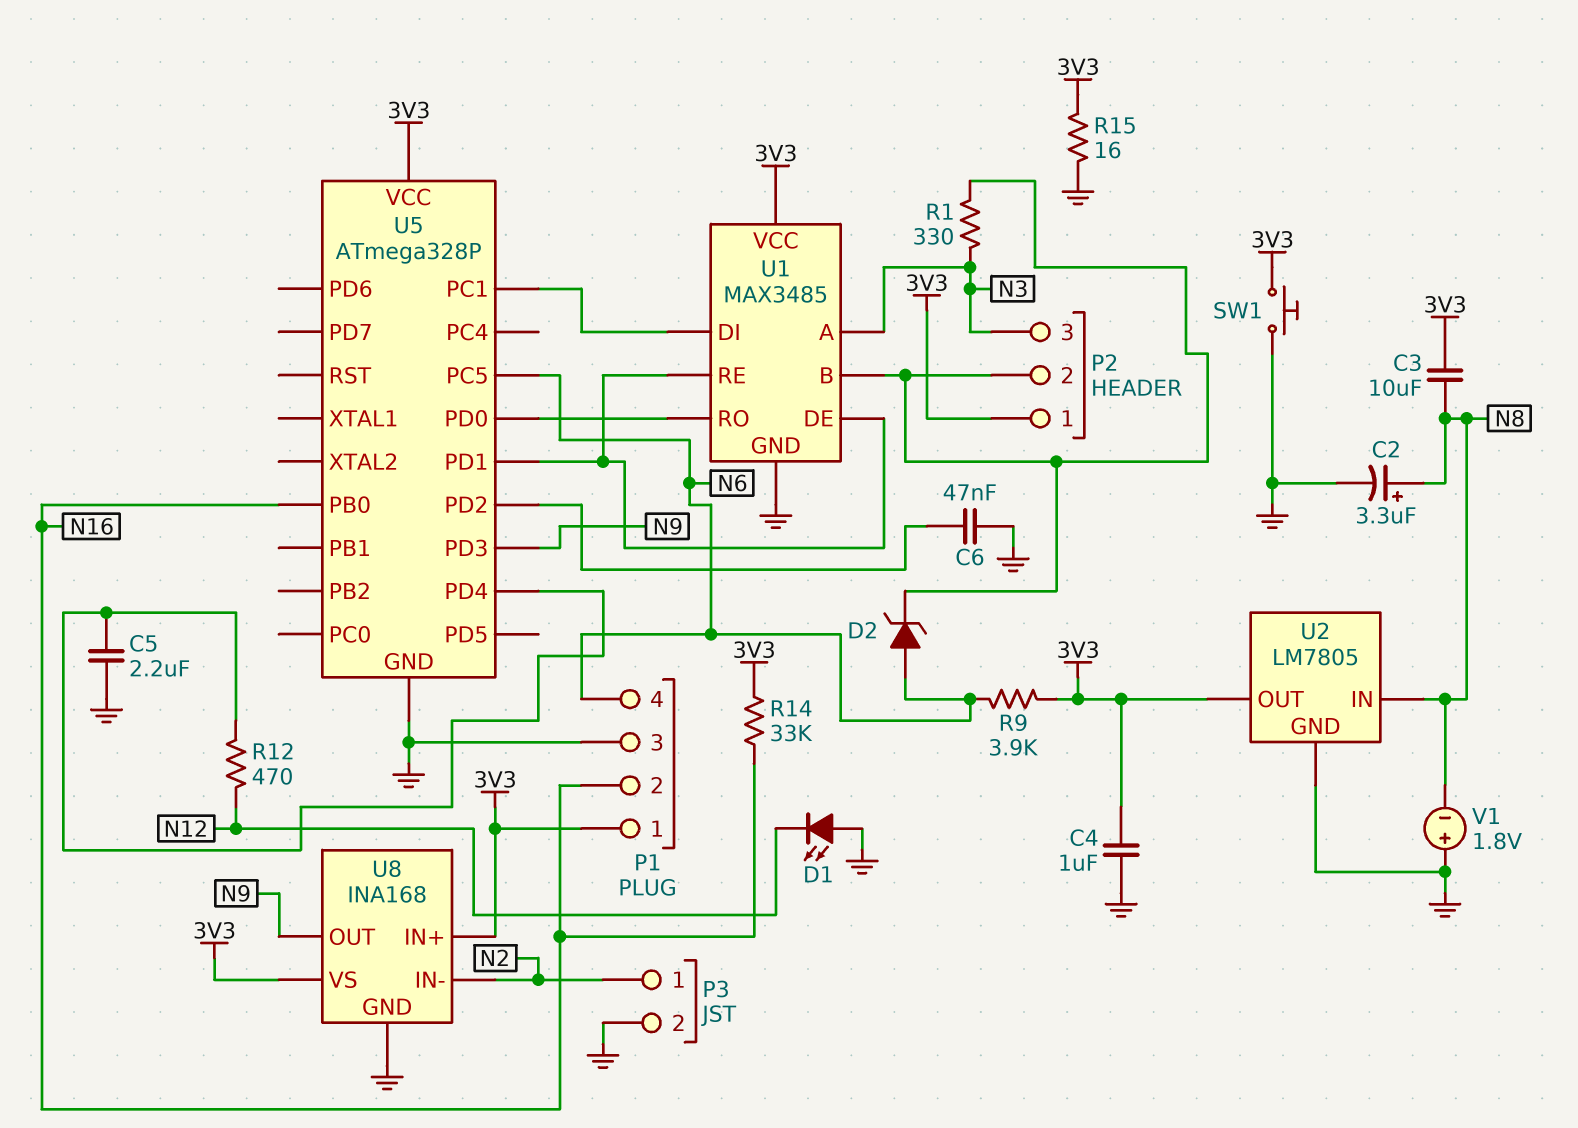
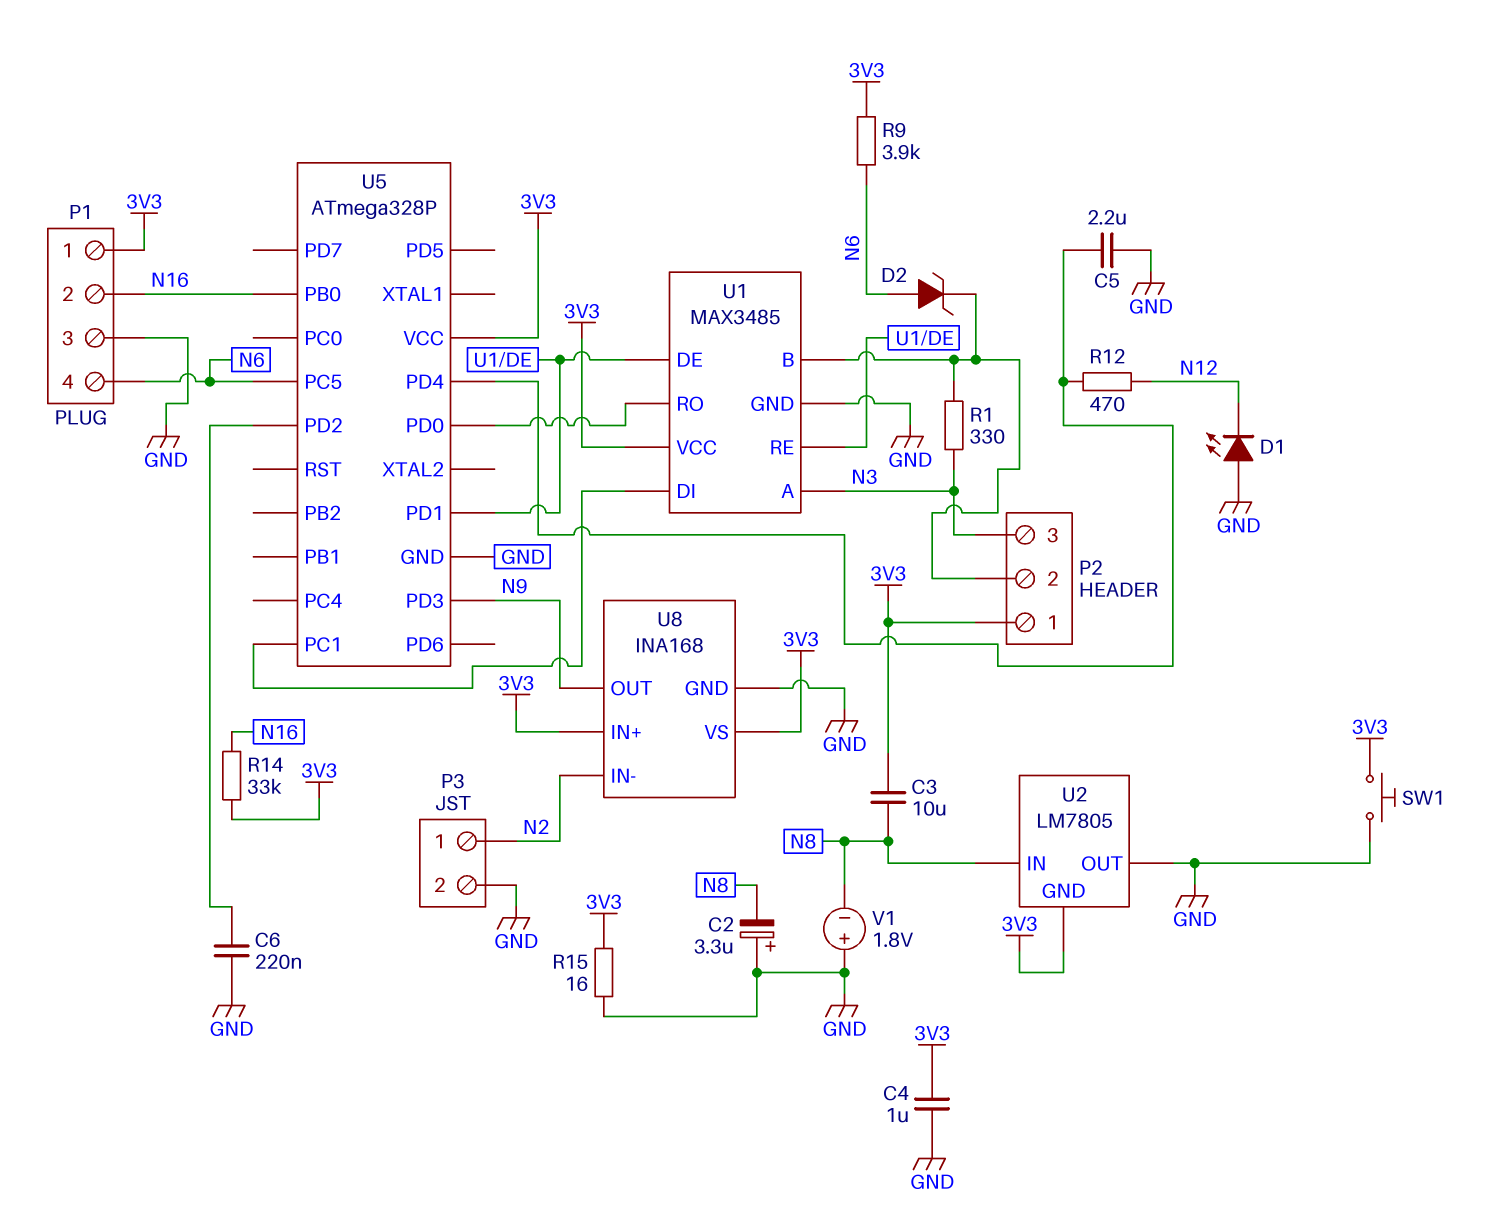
C2: 3.3uF (plus N8, minus GND) -> 3.3uF (plus GND, minus N8)
C6: 47nF (GND, U5/PD2) -> 220nF (GND, U5/PD2)
U2 pin GND: GND -> 3V3
U2 pin OUT: 3V3 -> GND

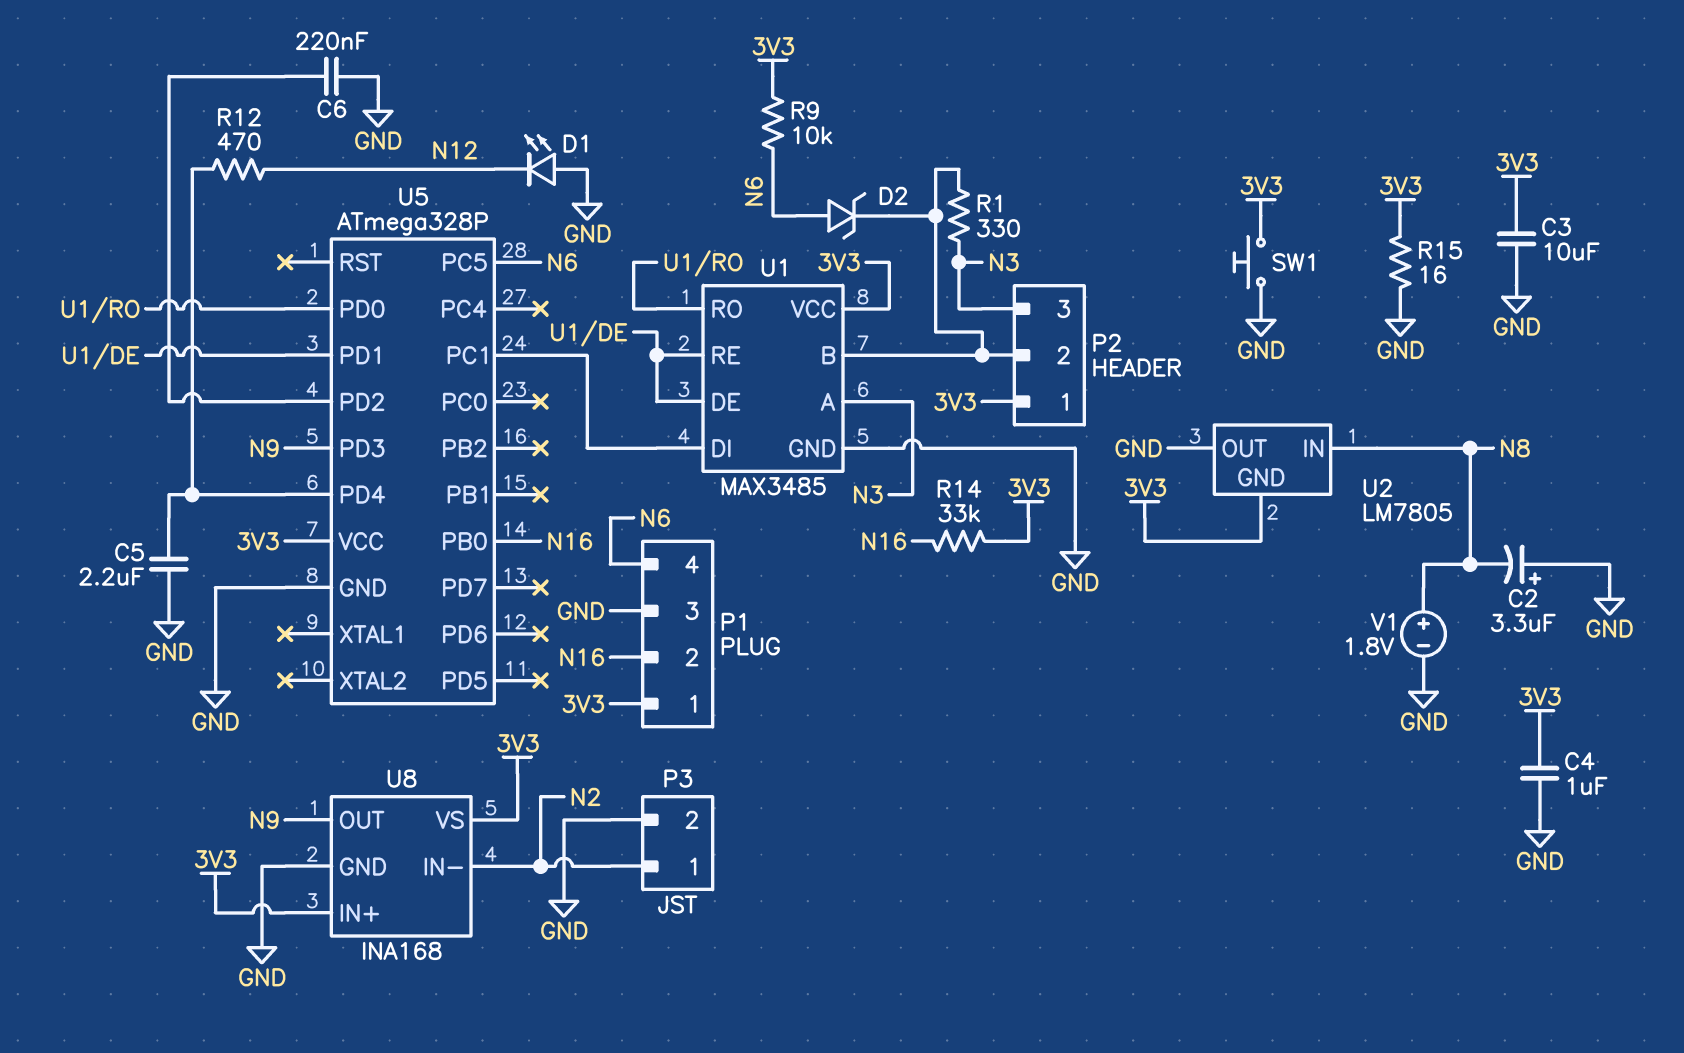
C3: 10uF (3V3, N8) -> 10uF (3V3, GND)
R9: 3.9k (3V3, N6) -> 10k (3V3, N6)
V1: 1.8V (plus GND, minus N8) -> 1.8V (plus N8, minus GND)

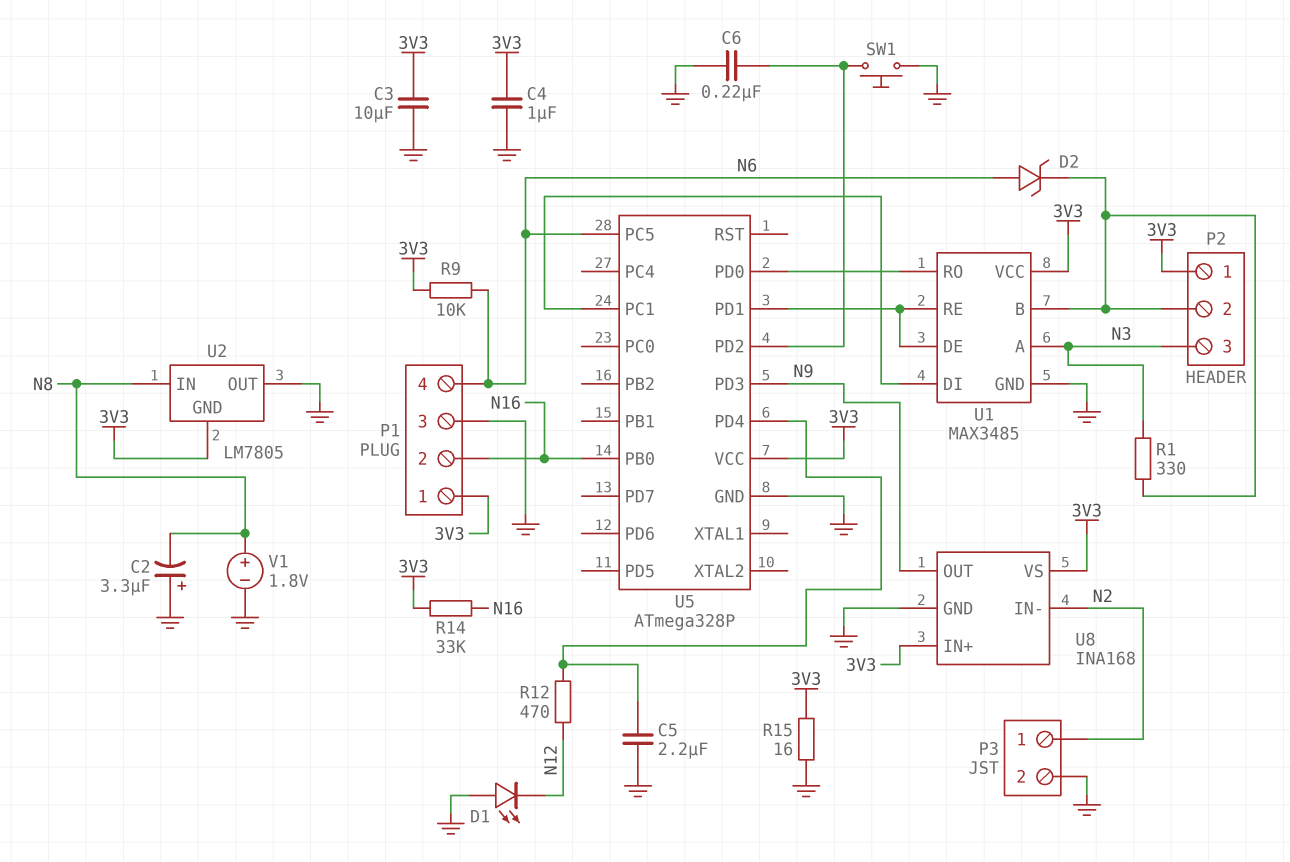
SW1: button (3V3, GND) -> button (GND, U5/PD2)

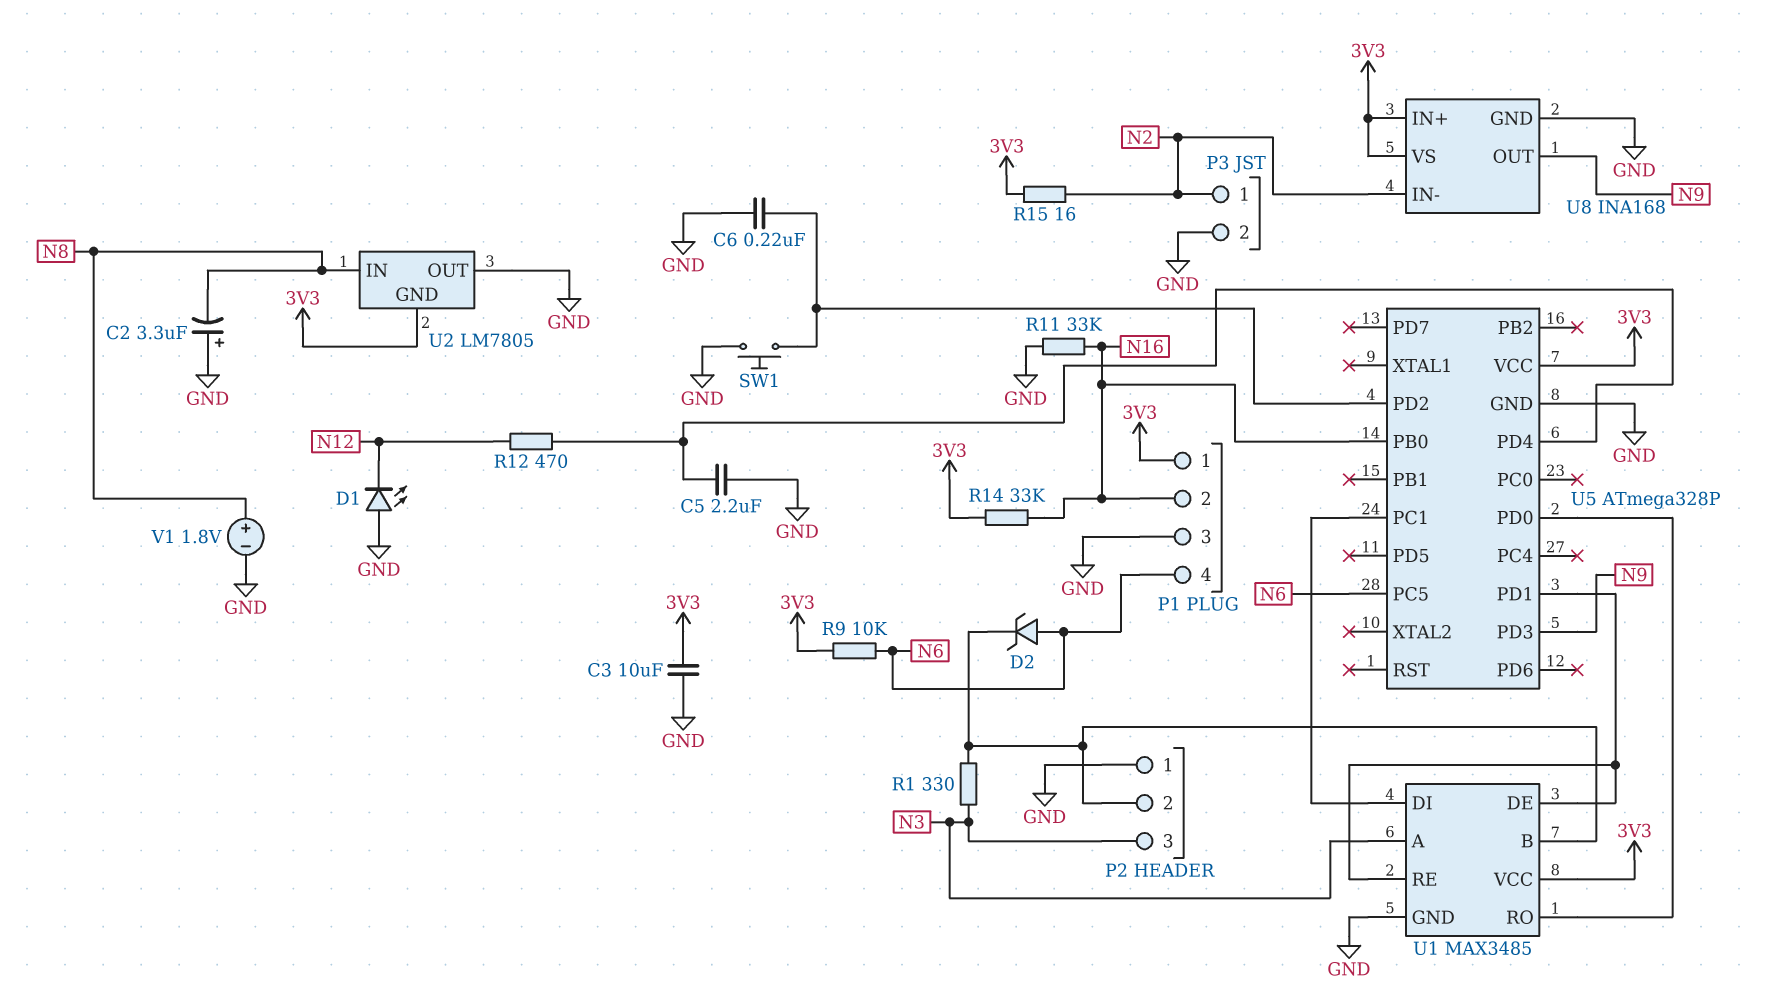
C4: 1uF (3V3, GND) -> none
P2 pin 1: 3V3 -> GND
R11: none -> 33k (GND, N16)
R15: 16 (3V3, GND) -> 16 (3V3, N2)

